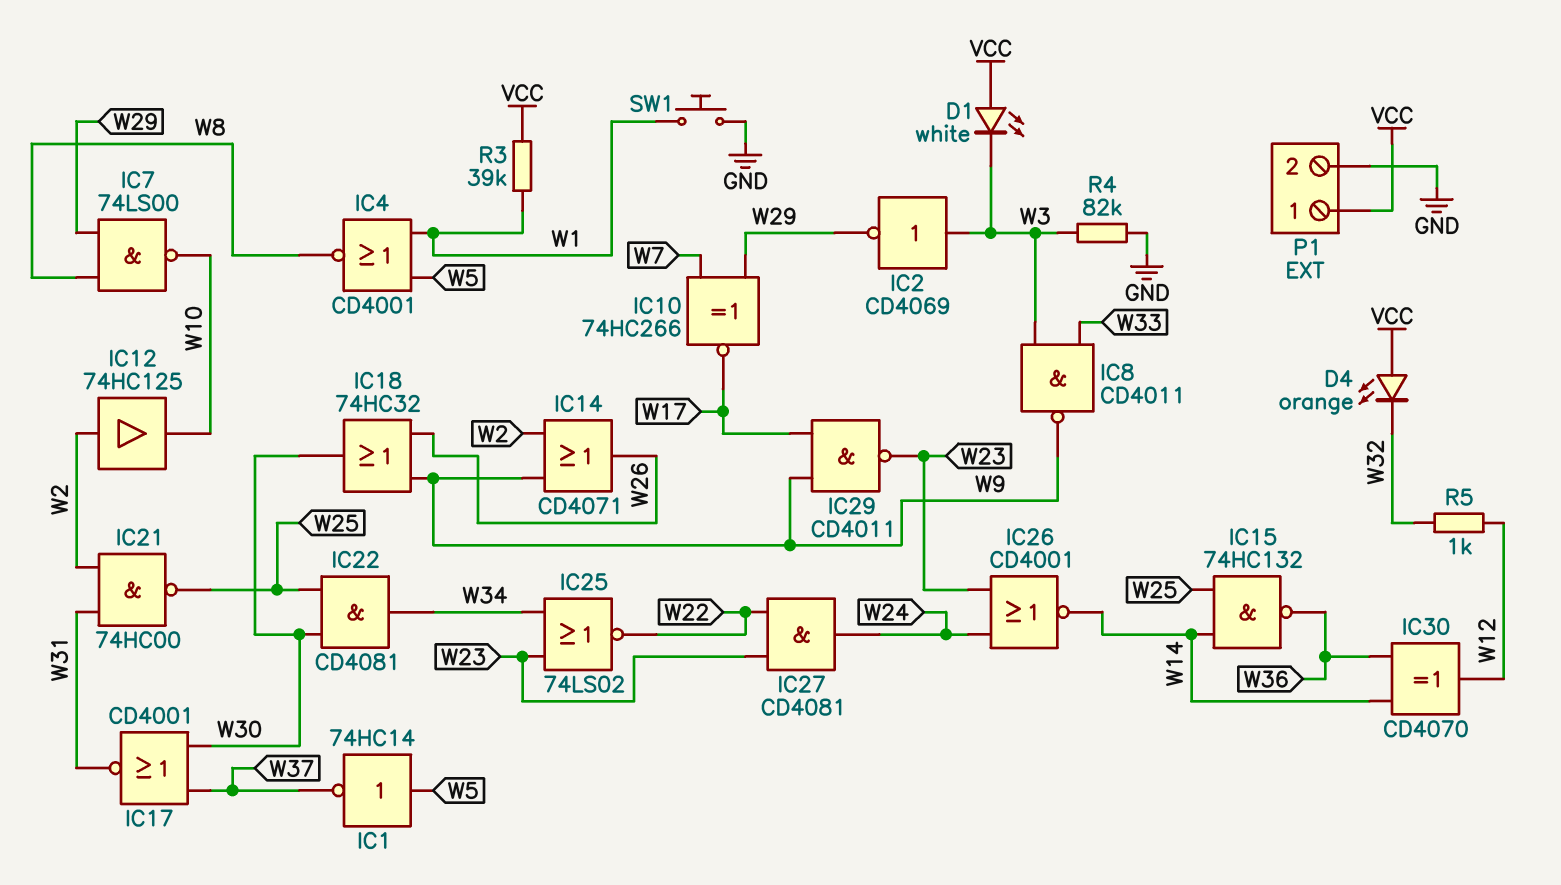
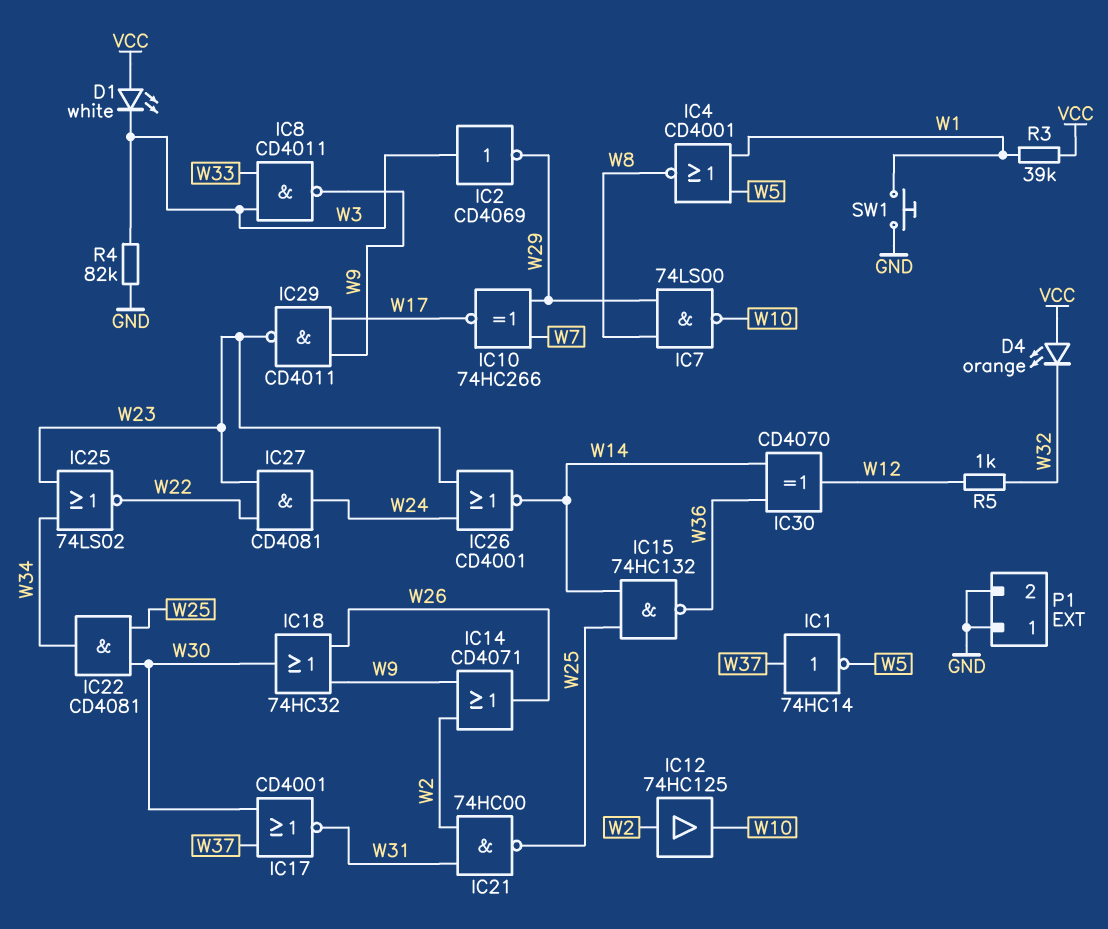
IC1: NOT 74HC14 (in W5, out W37) -> NOT 74HC14 (in W37, out W5)
P1 pin 1: VCC -> GND

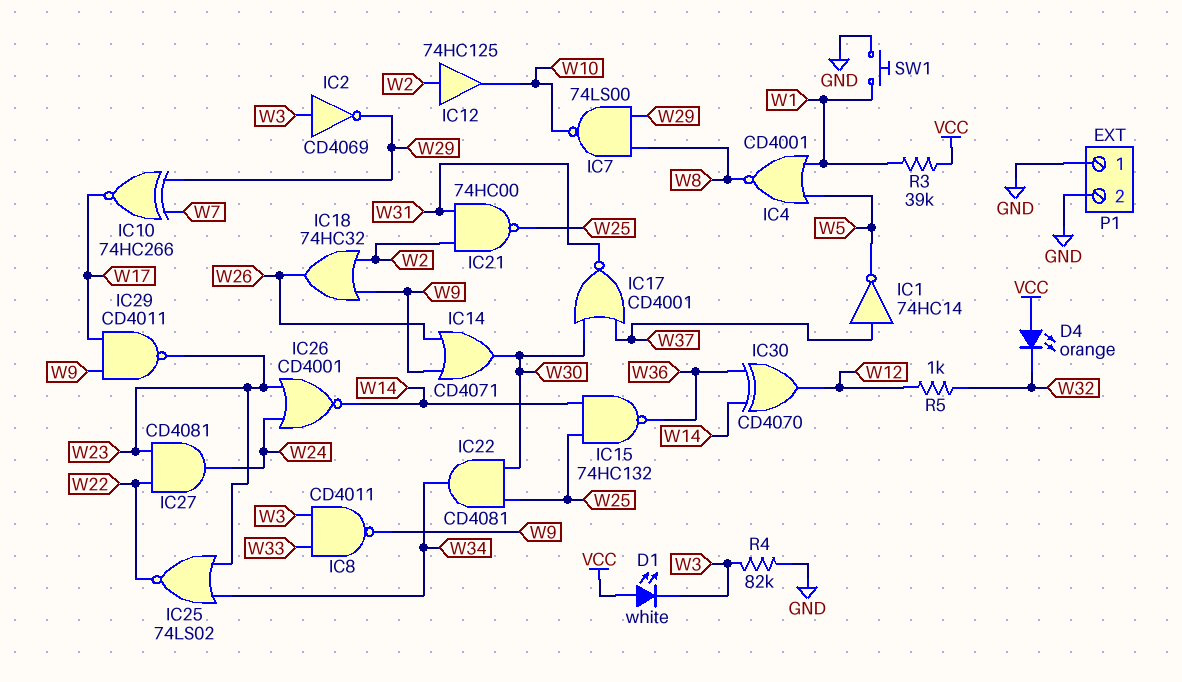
IC14: OR CD4071 (in W2, in W9, out W26) -> OR CD4071 (in W9, in W26, out W30)
IC18: OR 74HC32 (in W9, in W26, out W30) -> OR 74HC32 (in W2, in W9, out W26)

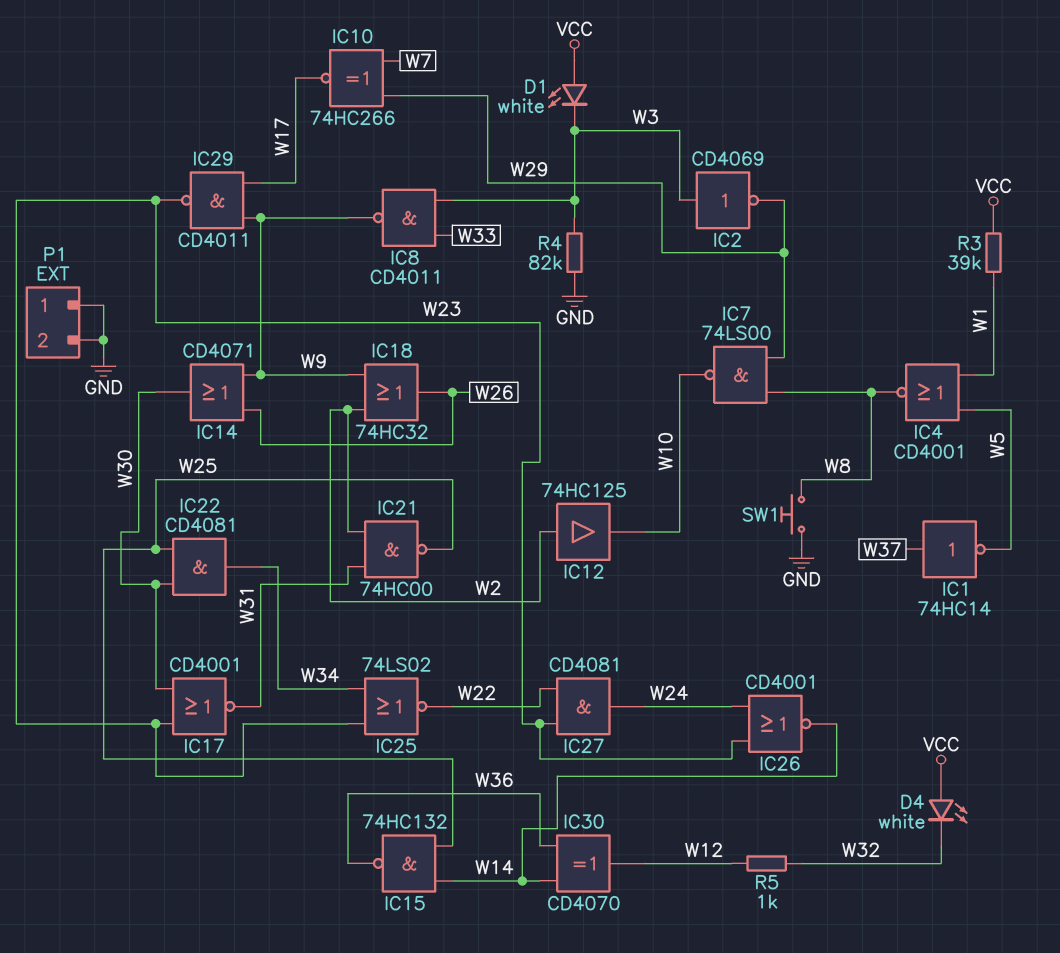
D4: LED orange (A VCC, K W32) -> LED white (A VCC, K W32)
IC17: NOR CD4001 (in W30, in W37, out W31) -> NOR CD4001 (in W23, in W30, out W31)
SW1: button (GND, W1) -> button (GND, W8)

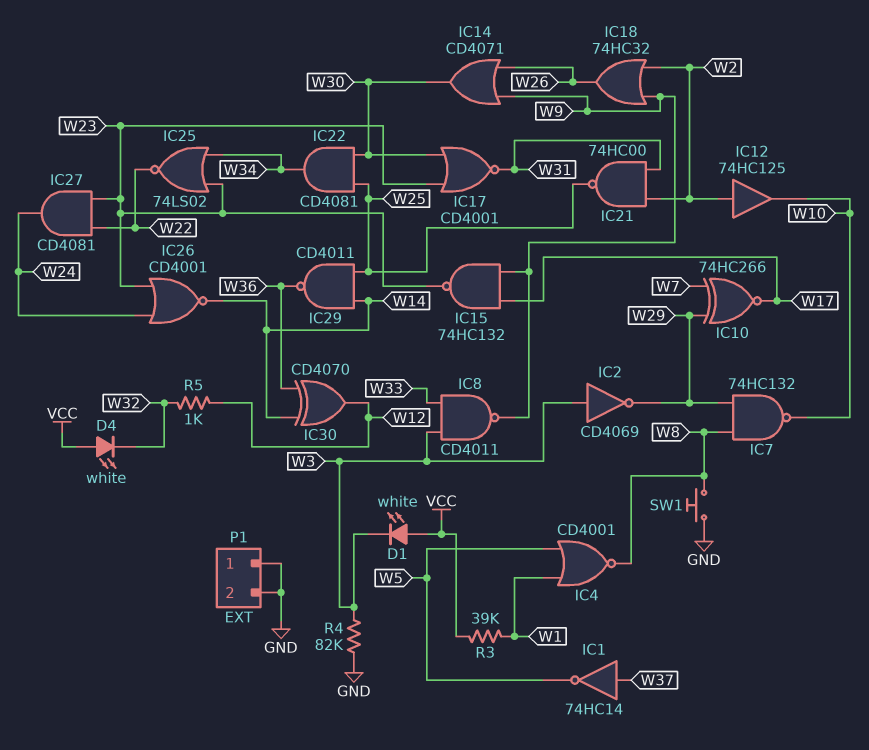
IC7: NAND 74LS00 (in W8, in W29, out W10) -> NAND 74HC132 (in W8, in W29, out W10)
IC15: NAND 74HC132 (in W14, in W25, out W36) -> NAND 74HC132 (in W9, in W17, out W23)
IC29: NAND CD4011 (in W9, in W17, out W23) -> NAND CD4011 (in W14, in W25, out W36)

